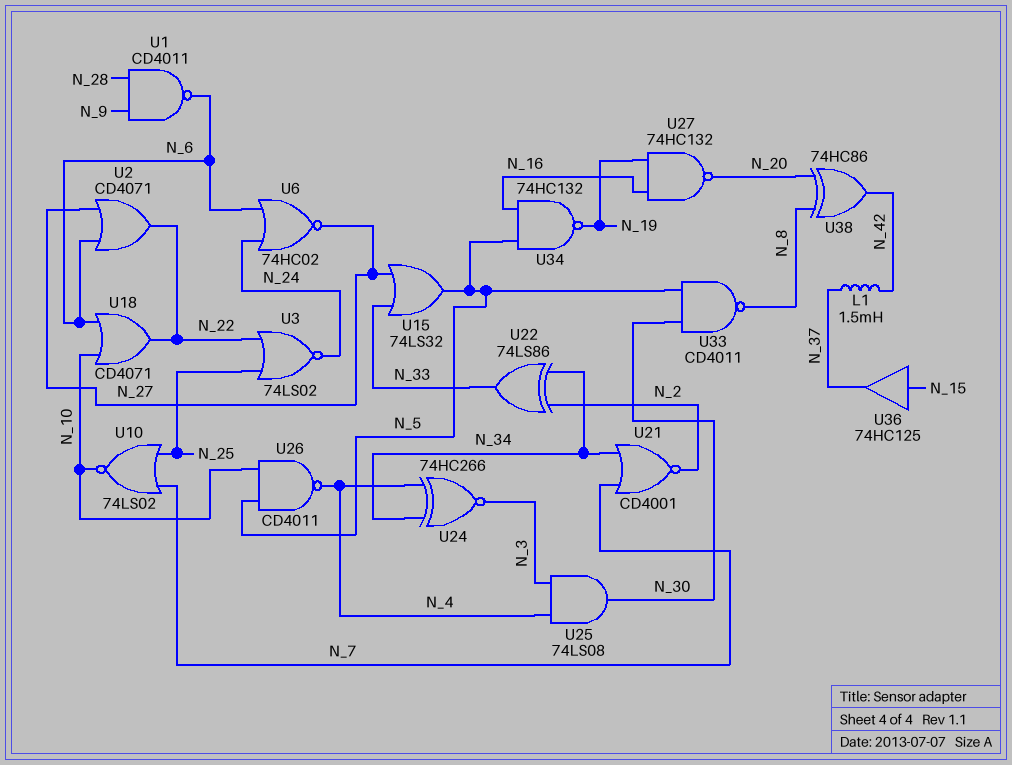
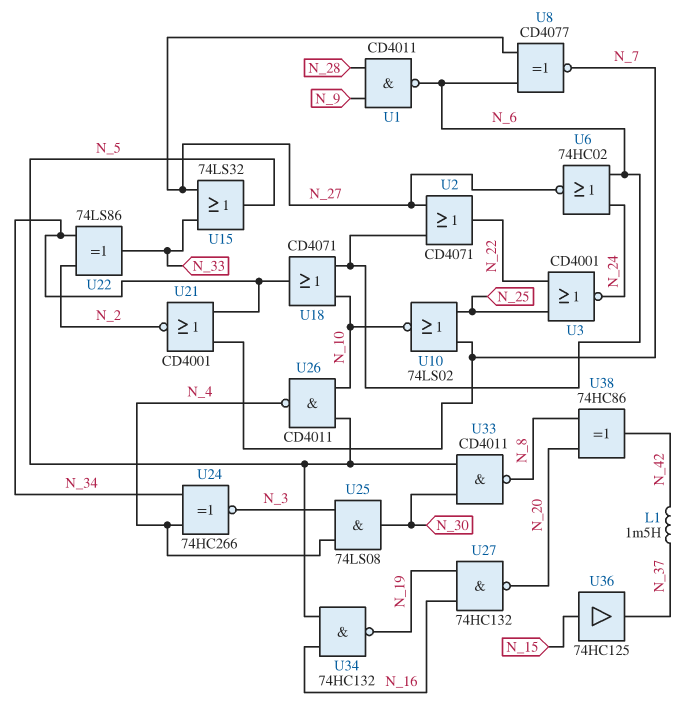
U3: NOR 74LS02 (in N_22, in N_25, out N_24) -> NOR CD4001 (in N_22, in N_25, out N_24)
U8: none -> XNOR CD4077 (in N_6, in N_27, out N_7)
U18: OR CD4071 (in N_6, in N_10, out N_22) -> OR CD4071 (in N_6, in N_10, out N_34)

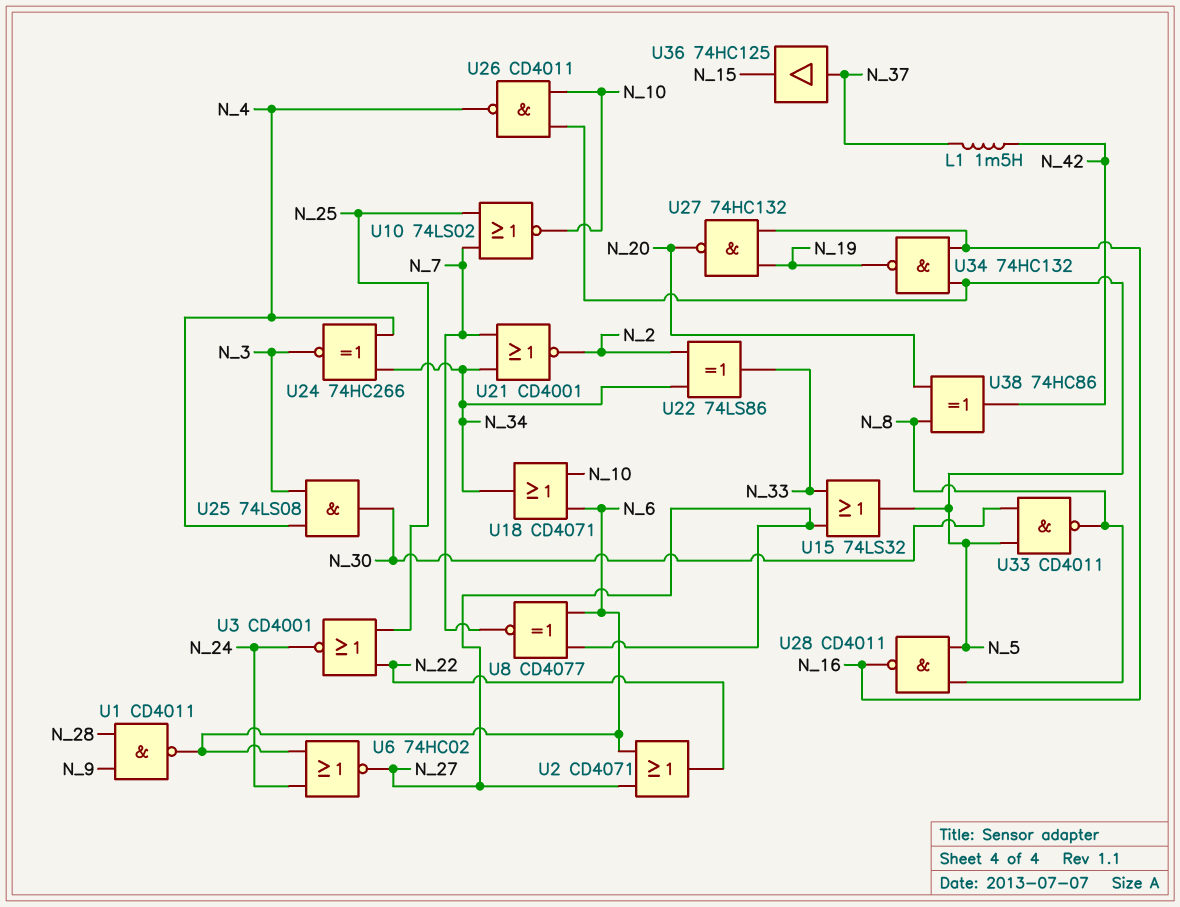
U28: none -> NAND CD4011 (in N_5, in N_8, out N_16)
U36: buffer 74HC125 (in N_15, out N_37) -> buffer 74HC125 (in N_37, out N_15)

